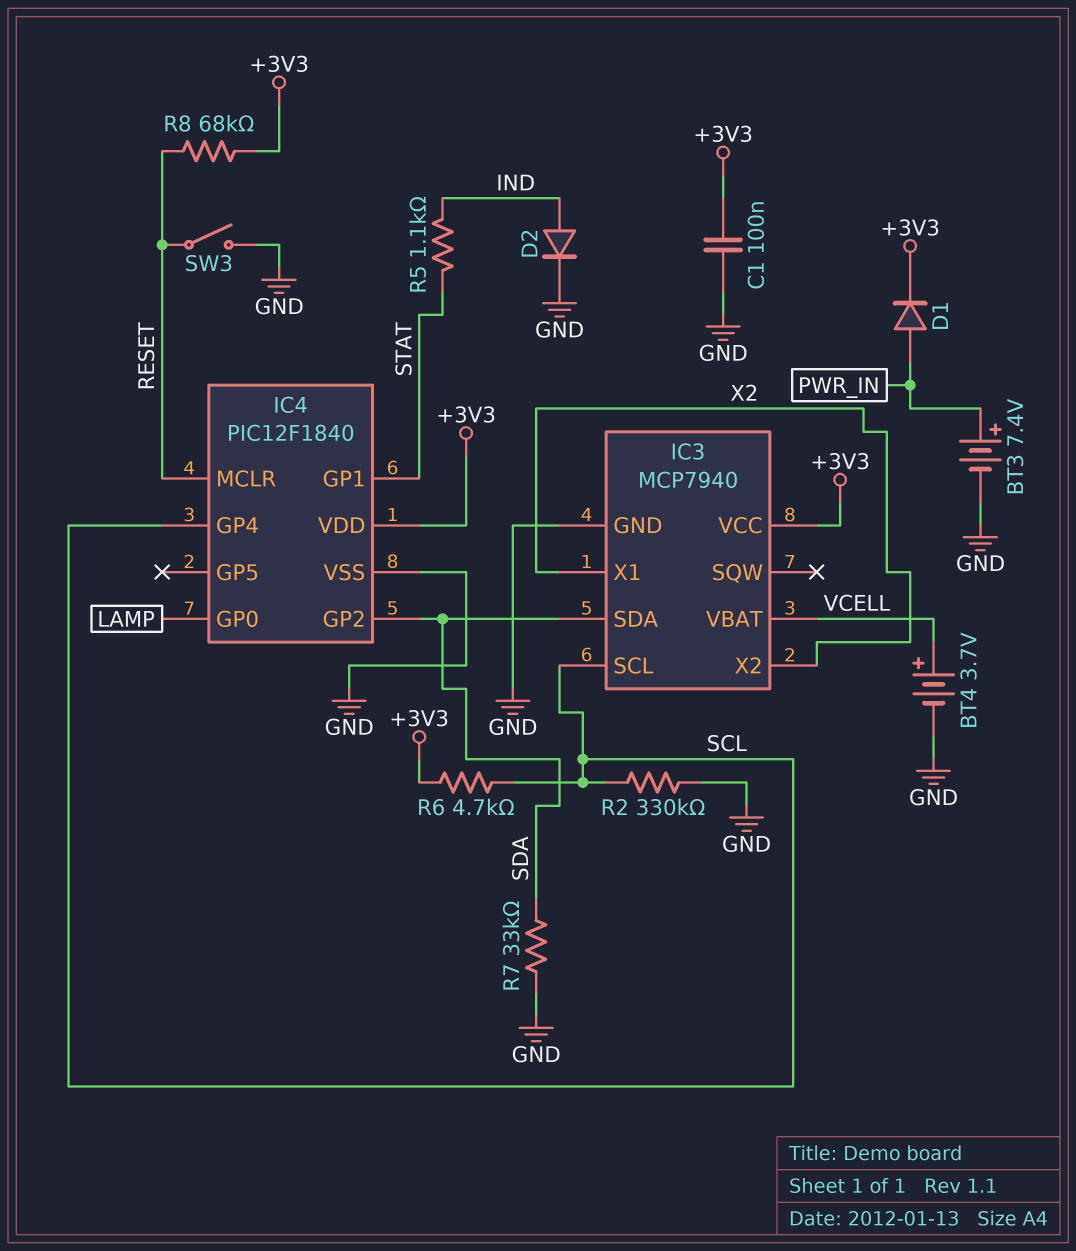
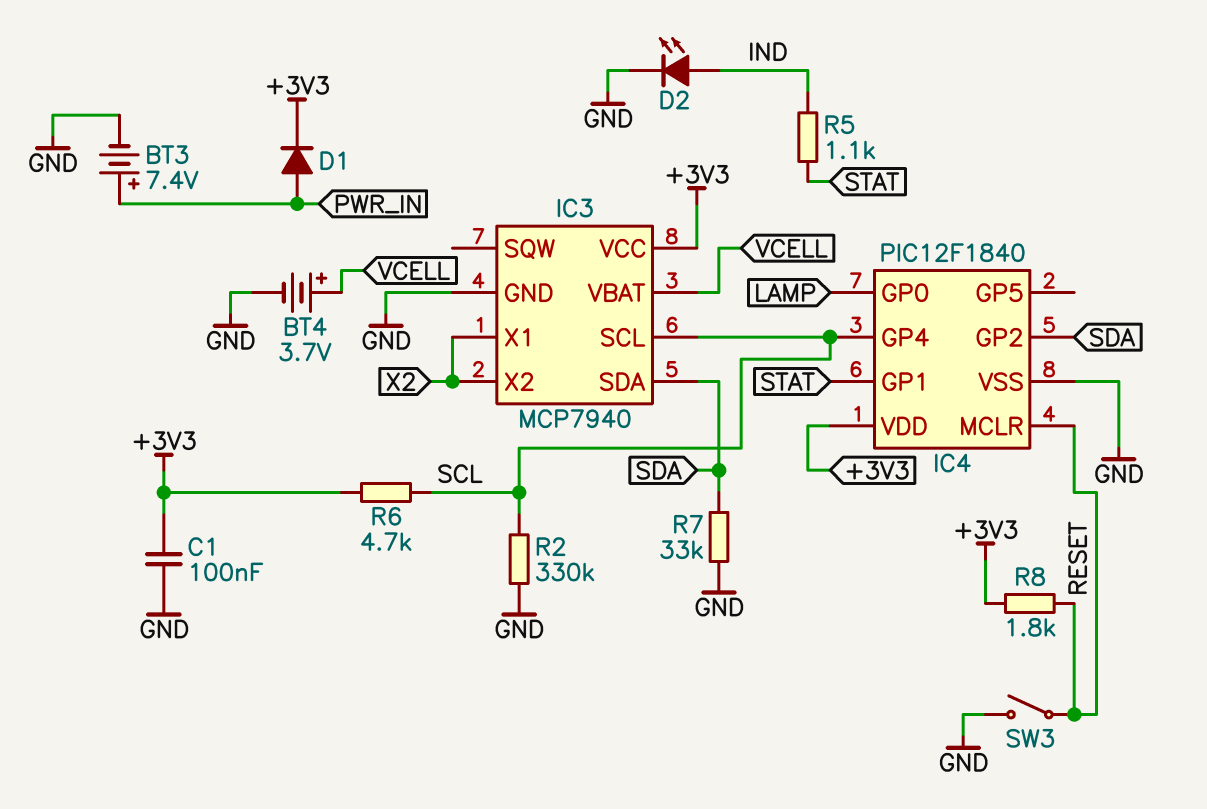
D2: diode (A IND, K GND) -> LED (A IND, K GND)
R8: 68k (+3V3, RESET) -> 1.8k (+3V3, RESET)

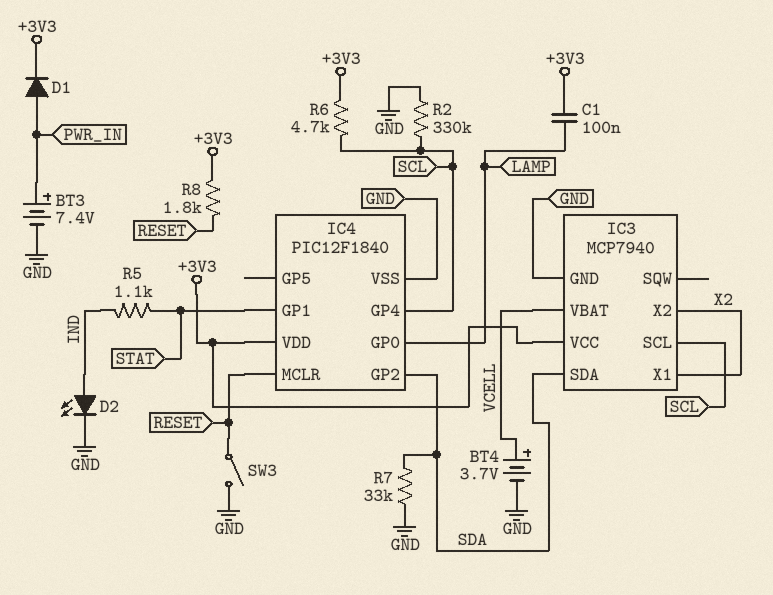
C1: 100nF (+3V3, GND) -> 100nF (+3V3, LAMP)

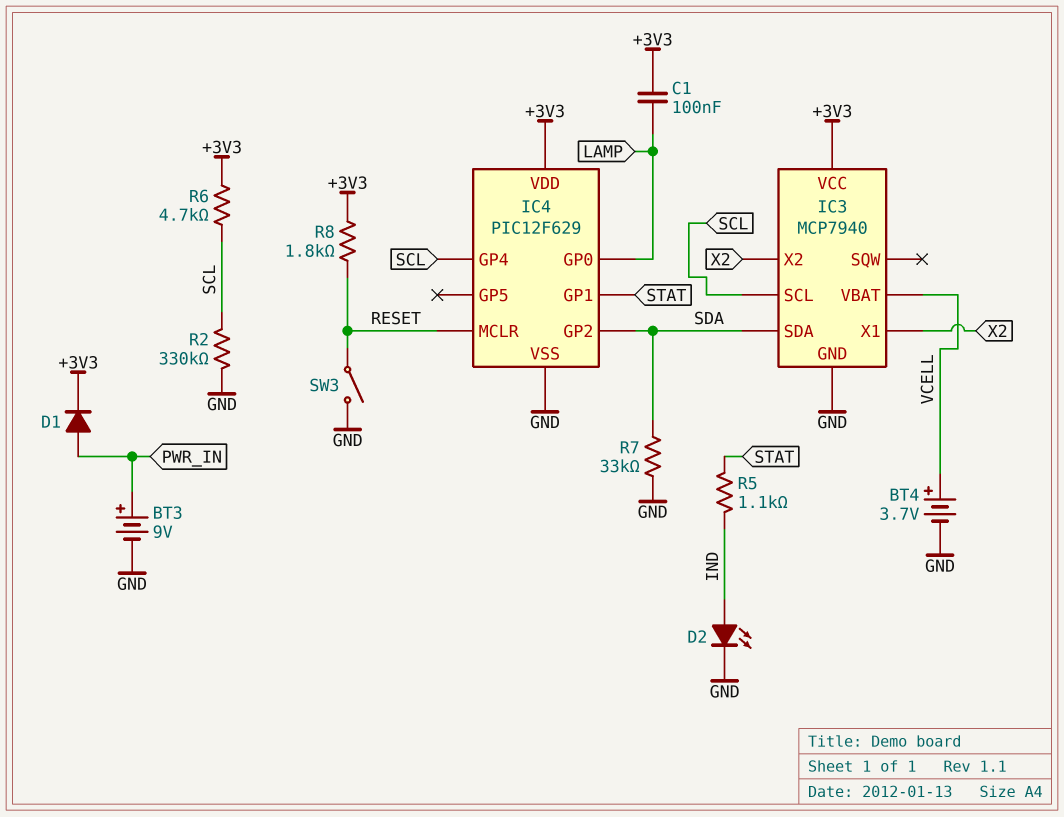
BT3: 7.4V (plus PWR_IN, minus GND) -> 9V (plus PWR_IN, minus GND)
IC4: PIC12F1840 -> PIC12F629

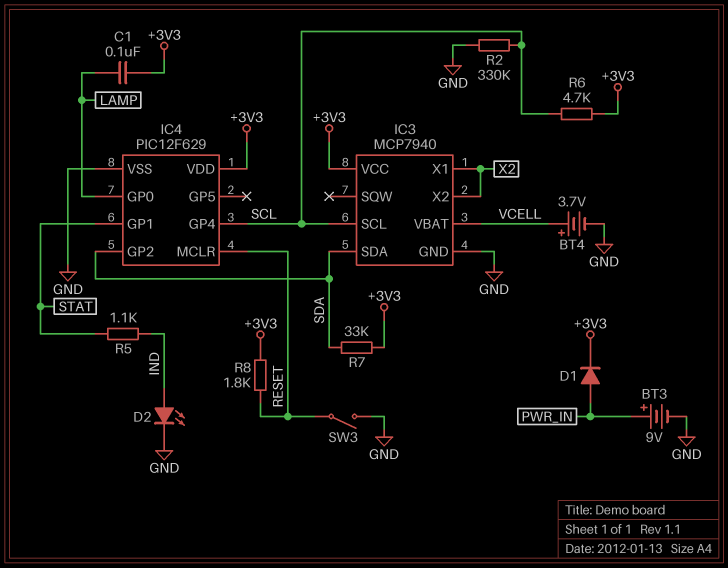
R7: 33k (GND, SDA) -> 33k (+3V3, SDA)

